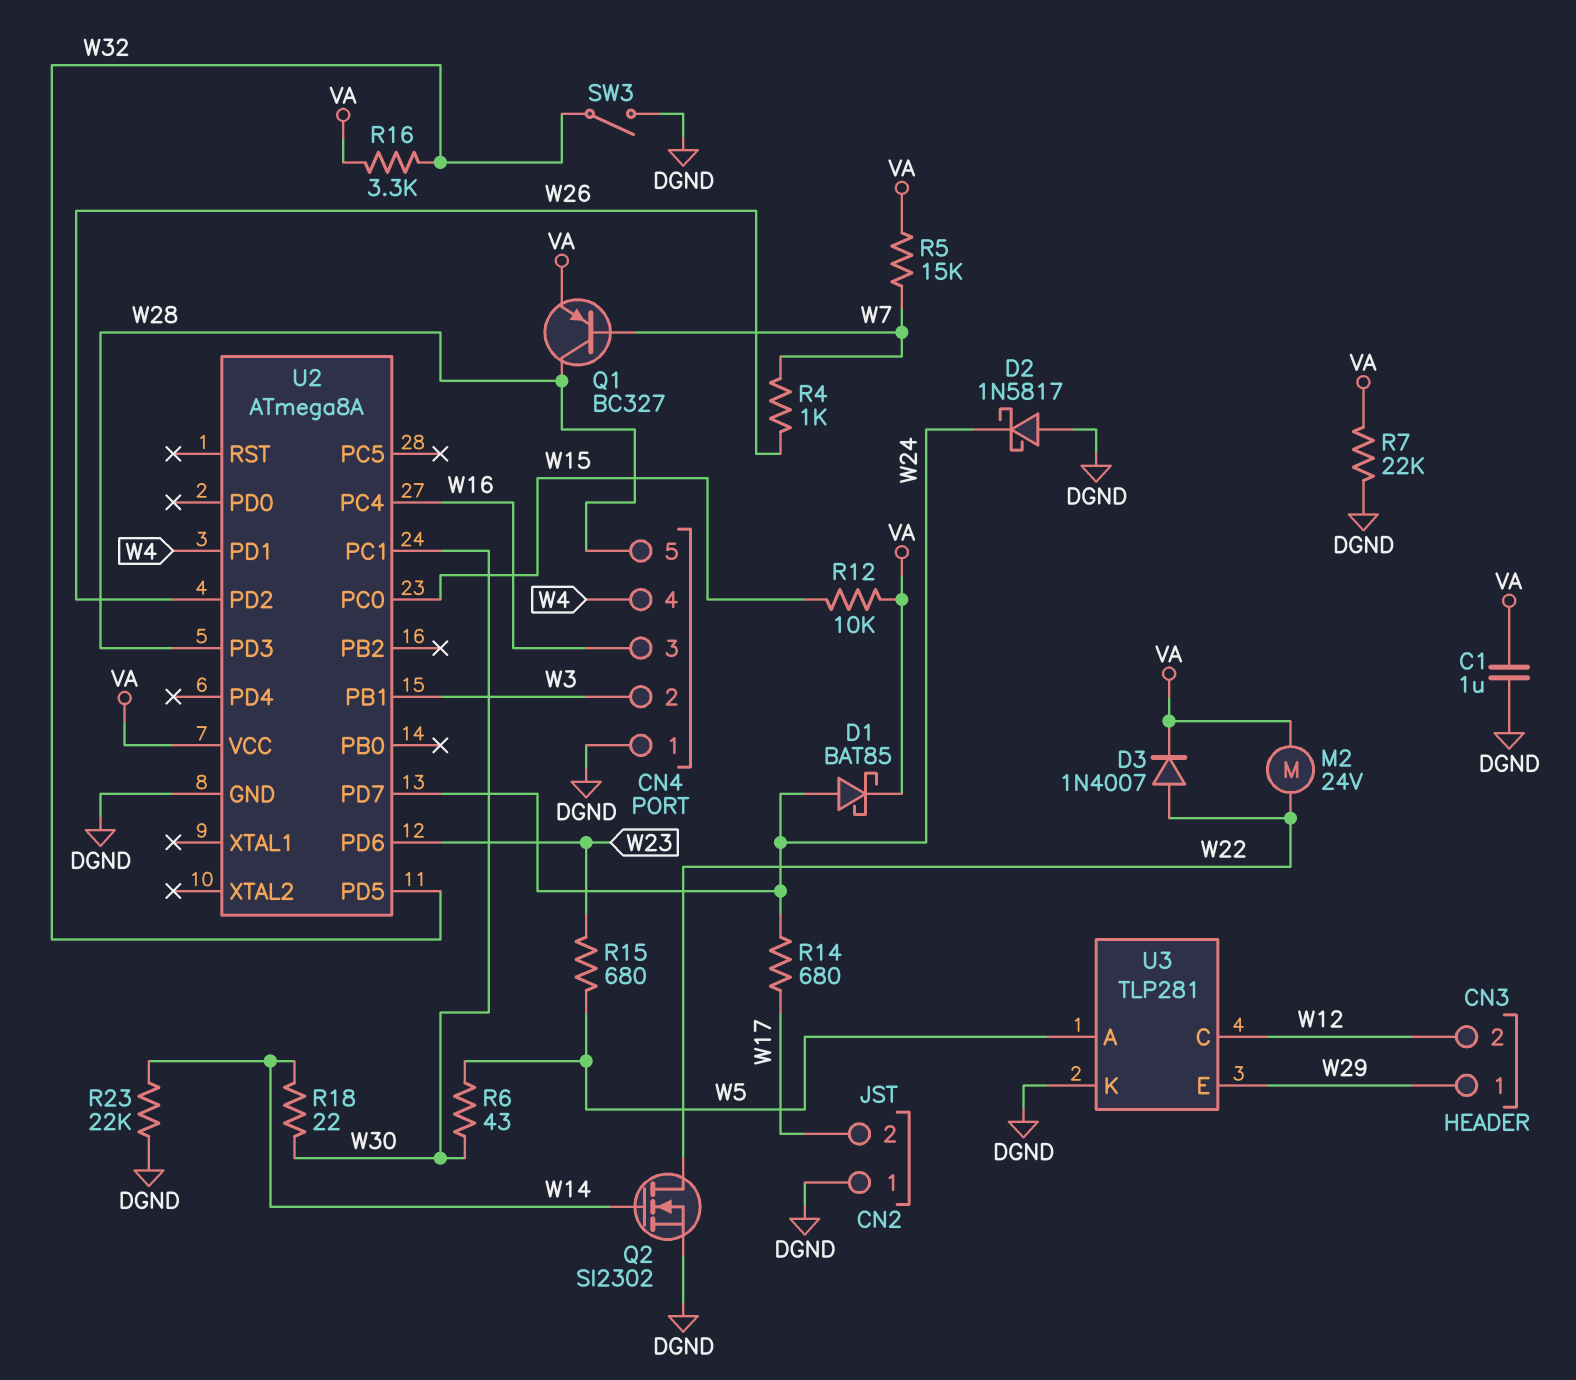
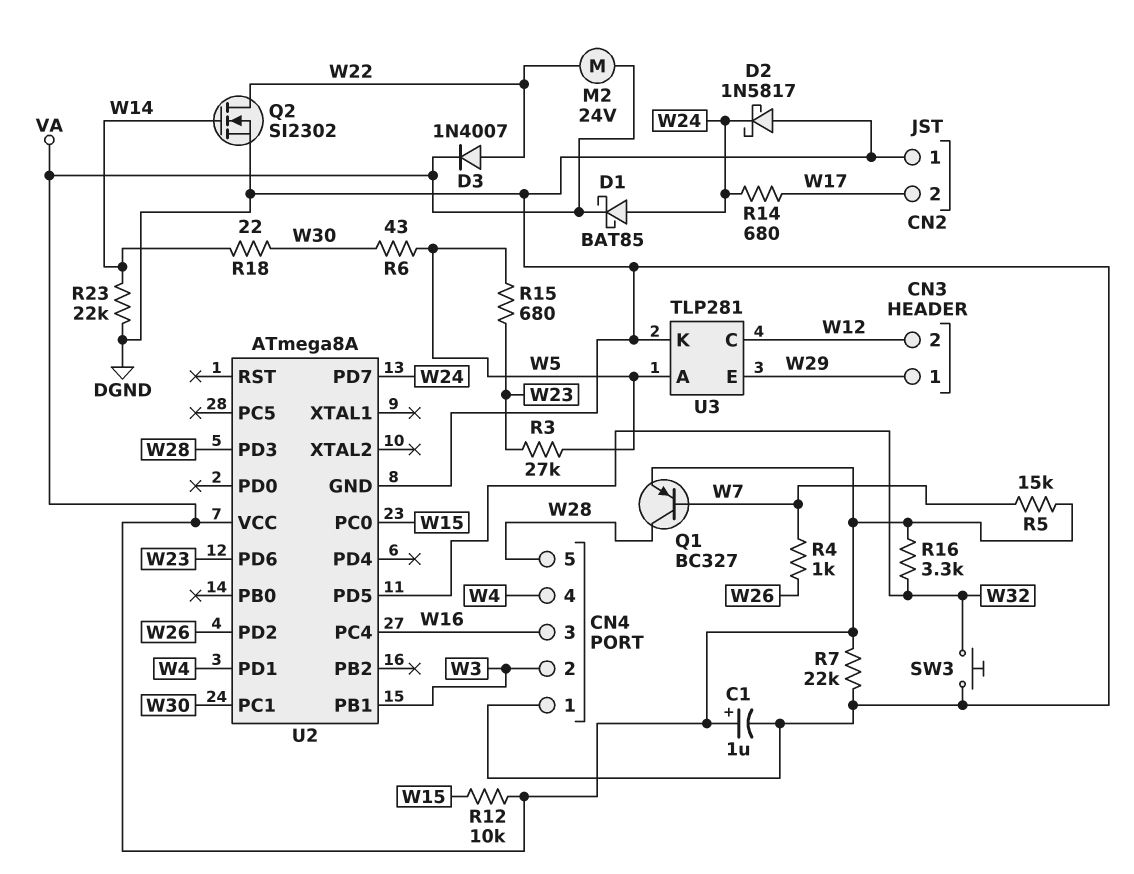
C1: 1uF (DGND, VA) -> 1uF (plus VA, minus DGND)
R3: none -> 27k (W5, W23)
SW3: switch (DGND, W32) -> button (DGND, W32)

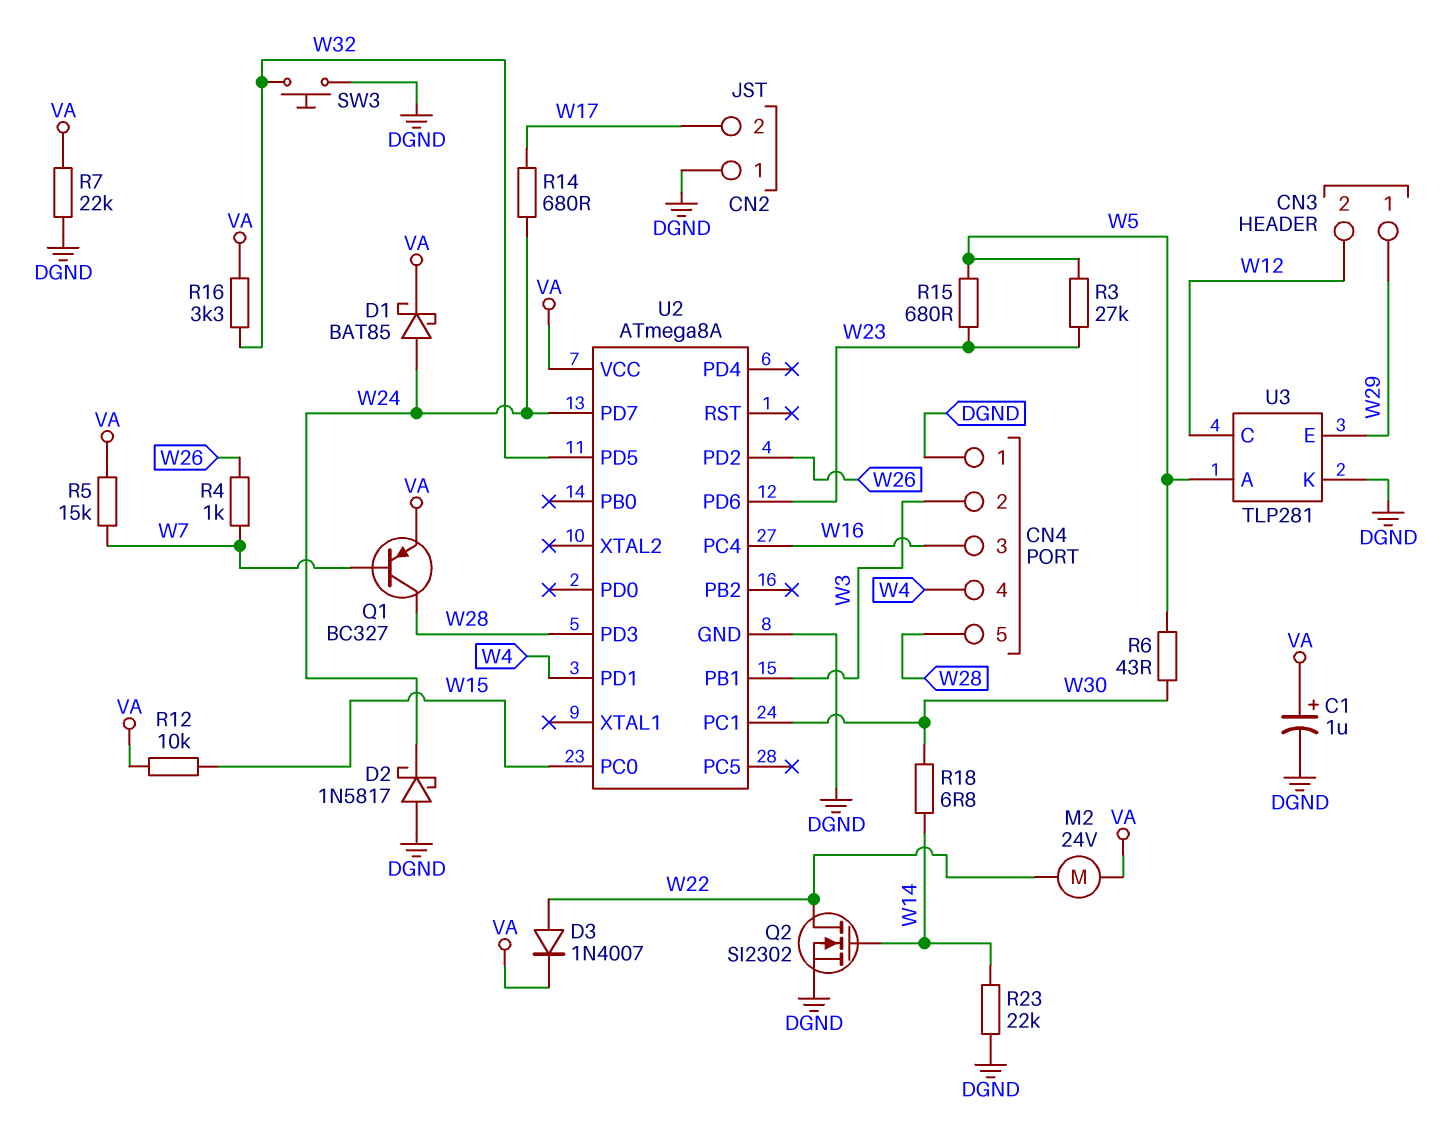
R18: 22 (W14, W30) -> 6.8 (W14, W30)

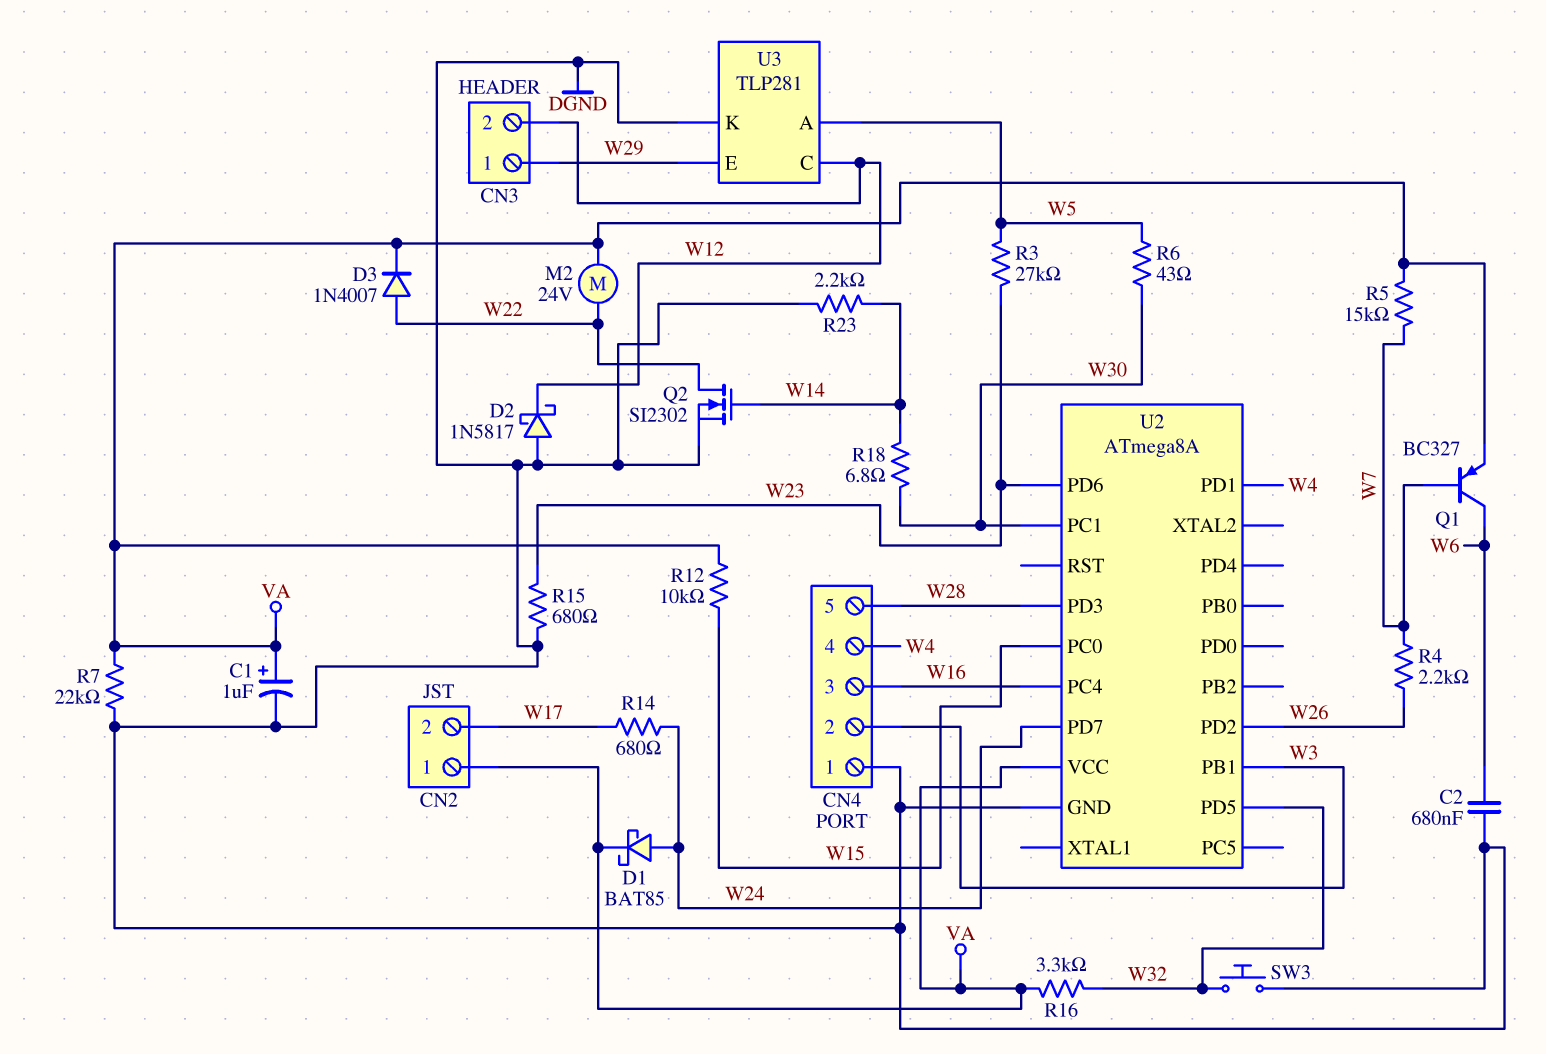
C2: none -> 680nF (DGND, W6)
CN2 pin 1: DGND -> VA
D2: schottky 1N5817 (A DGND, K W24) -> schottky 1N5817 (A DGND, K W12)
Q1: PNP BC327 (B W7, C W28, E VA) -> PNP BC327 (B W7, C W6, E VA)
R4: 1k (W7, W26) -> 2.2k (W7, W26)
R15: 680 (W5, W23) -> 680 (DGND, W23)
R23: 22k (DGND, W14) -> 2.2k (DGND, W14)

